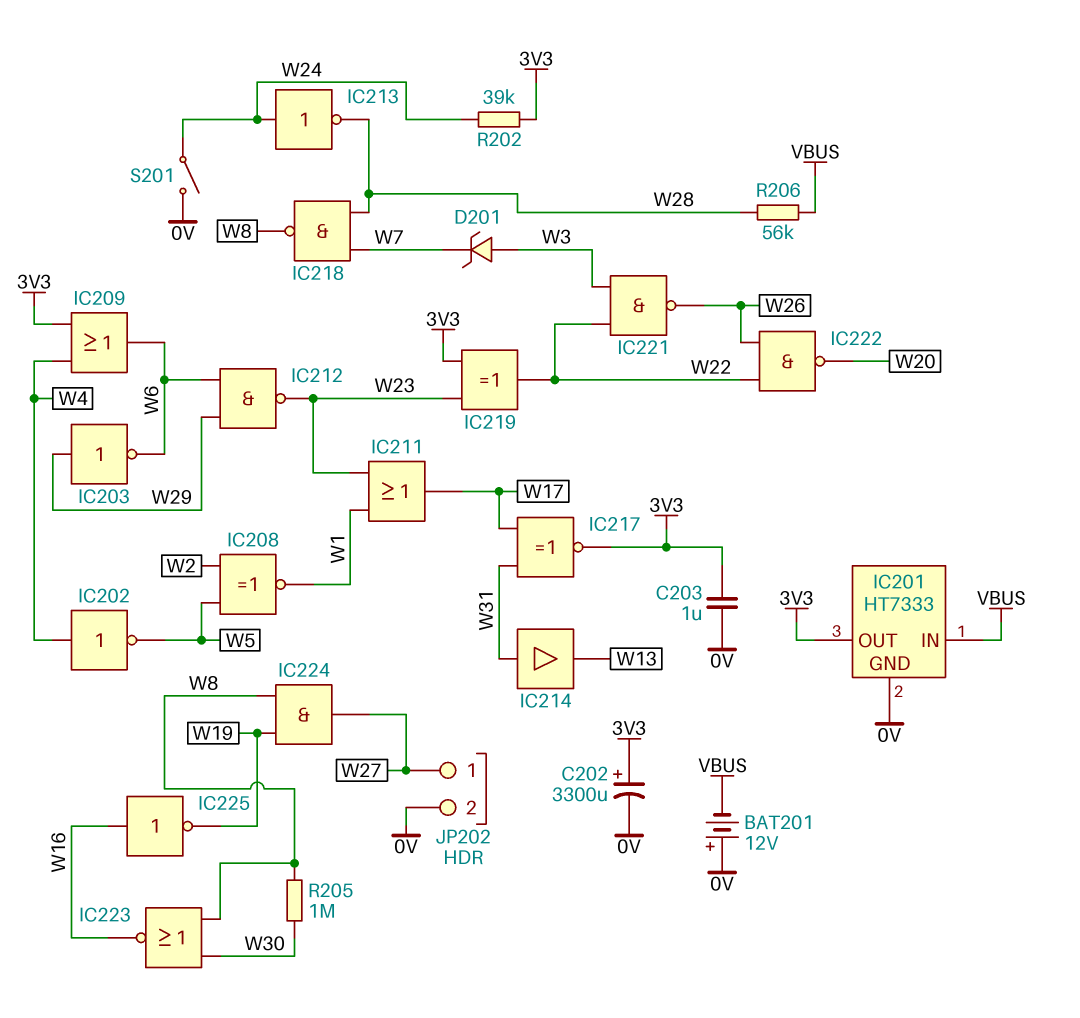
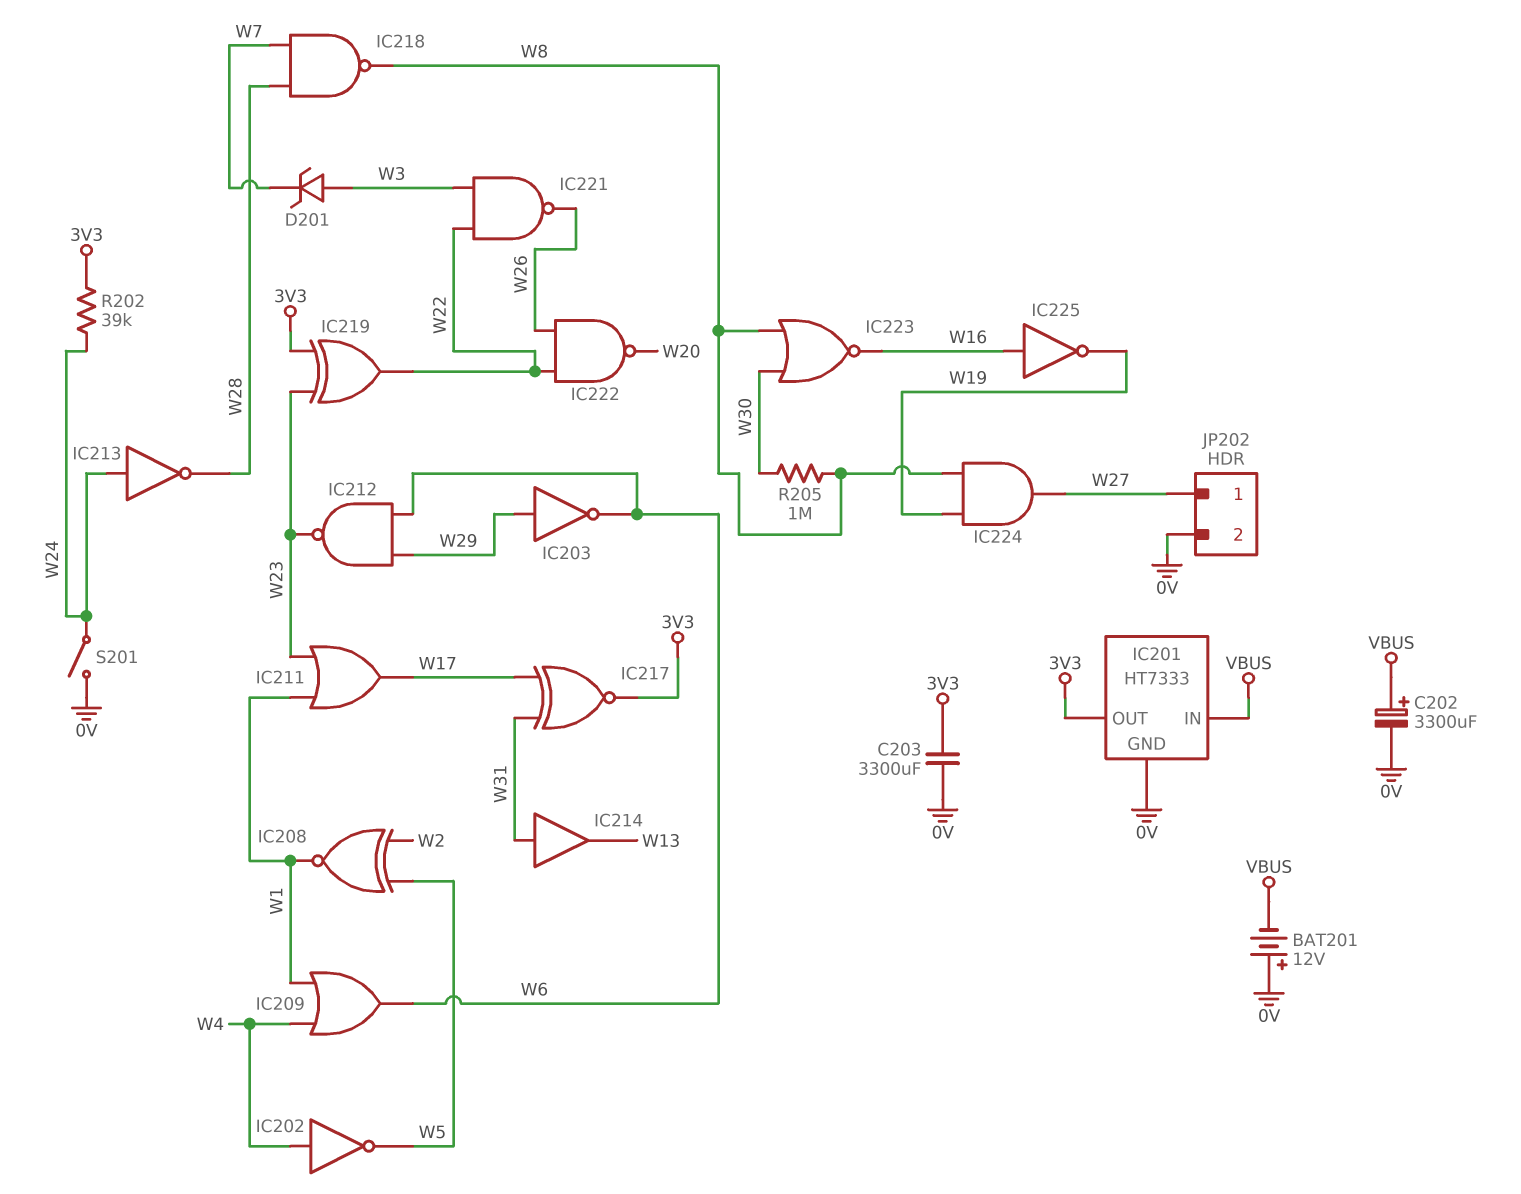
C202: 3300uF (plus 3V3, minus 0V) -> 3300uF (plus VBUS, minus 0V)
C203: 1uF (0V, 3V3) -> 3300uF (0V, 3V3)
IC209: OR (in 3V3, in W4, out W6) -> OR (in W1, in W4, out W6)
R206: 56k (VBUS, W28) -> none

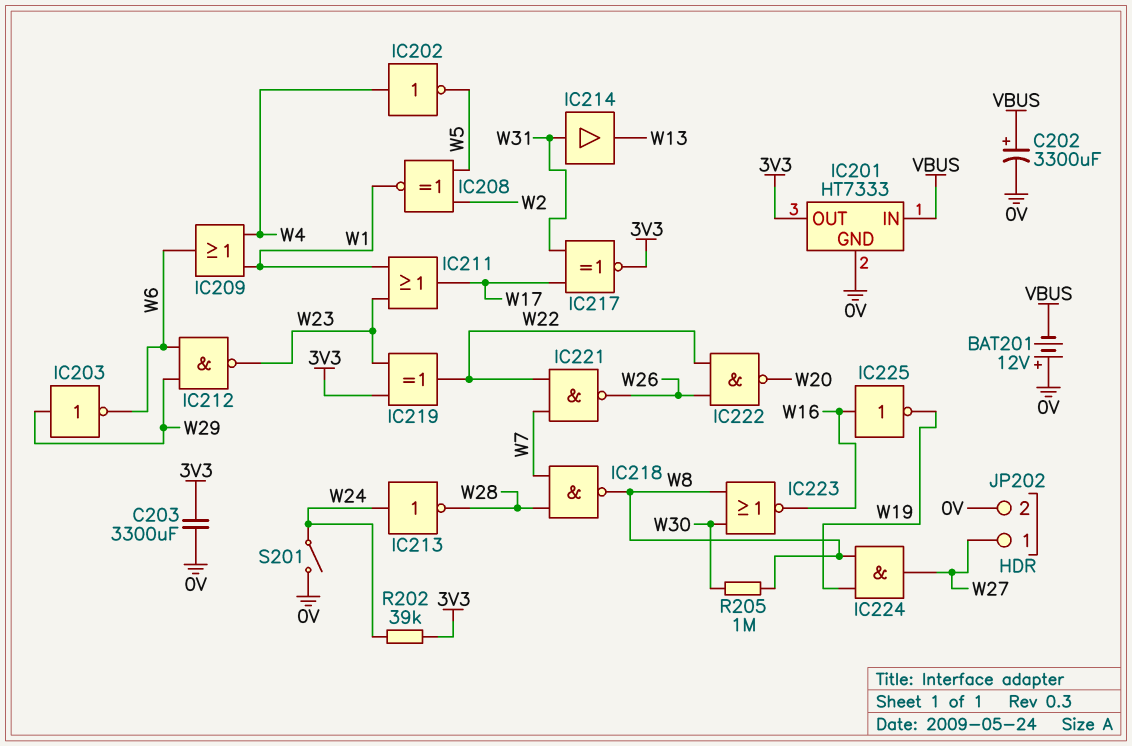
D201: zener (A W3, K W7) -> none
IC221: NAND (in W3, in W22, out W26) -> NAND (in W7, in W22, out W26)

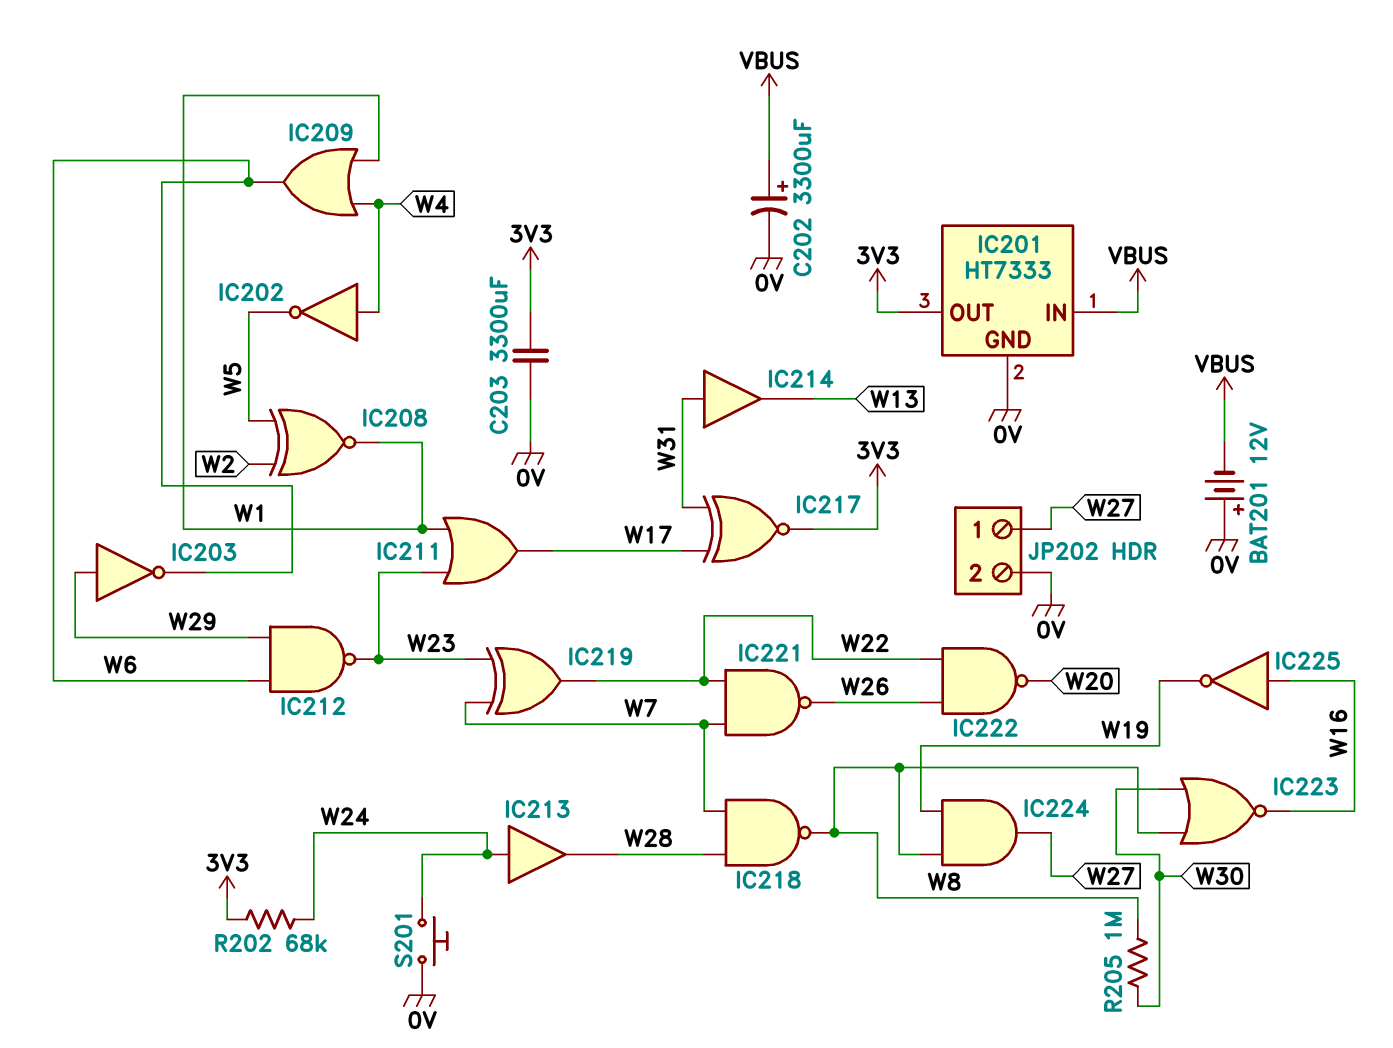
IC213: NOT (in W24, out W28) -> buffer (in W24, out W28)
IC219: XOR (in 3V3, in W23, out W22) -> XOR (in W7, in W23, out W22)
R202: 39k (3V3, W24) -> 68k (3V3, W24)
S201: switch (0V, W24) -> button (0V, W24)

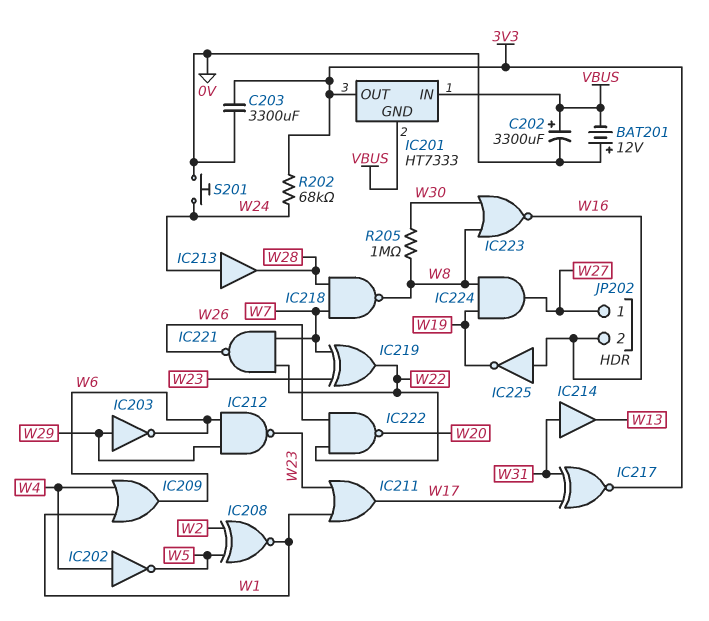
IC201 pin GND: 0V -> VBUS
JP202 pin 2: 0V -> W16

